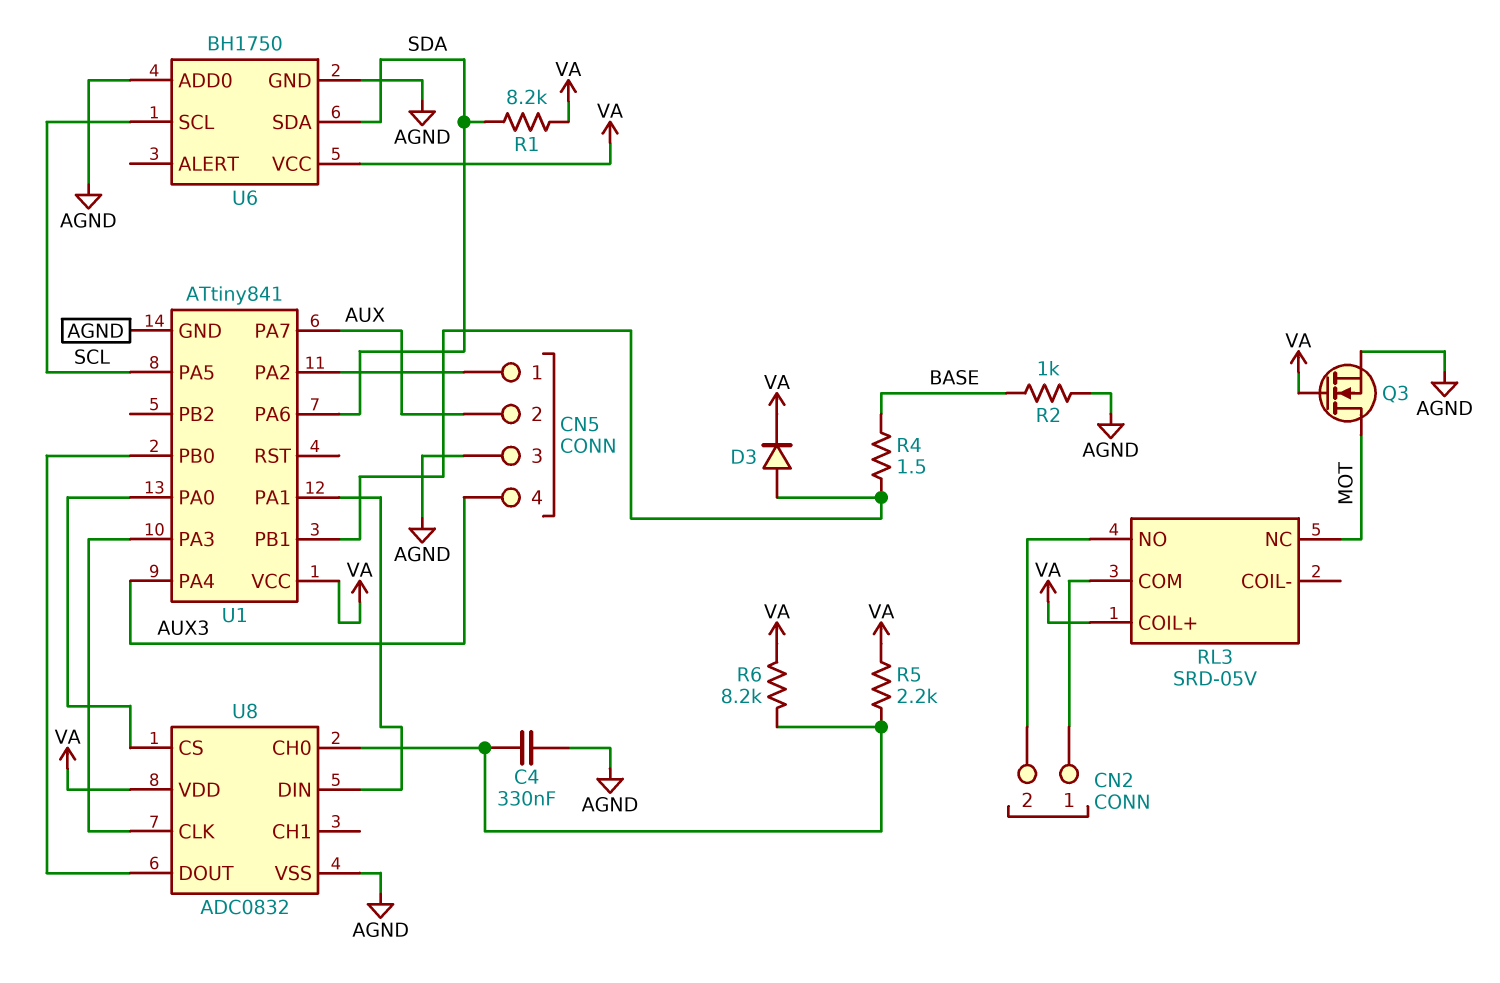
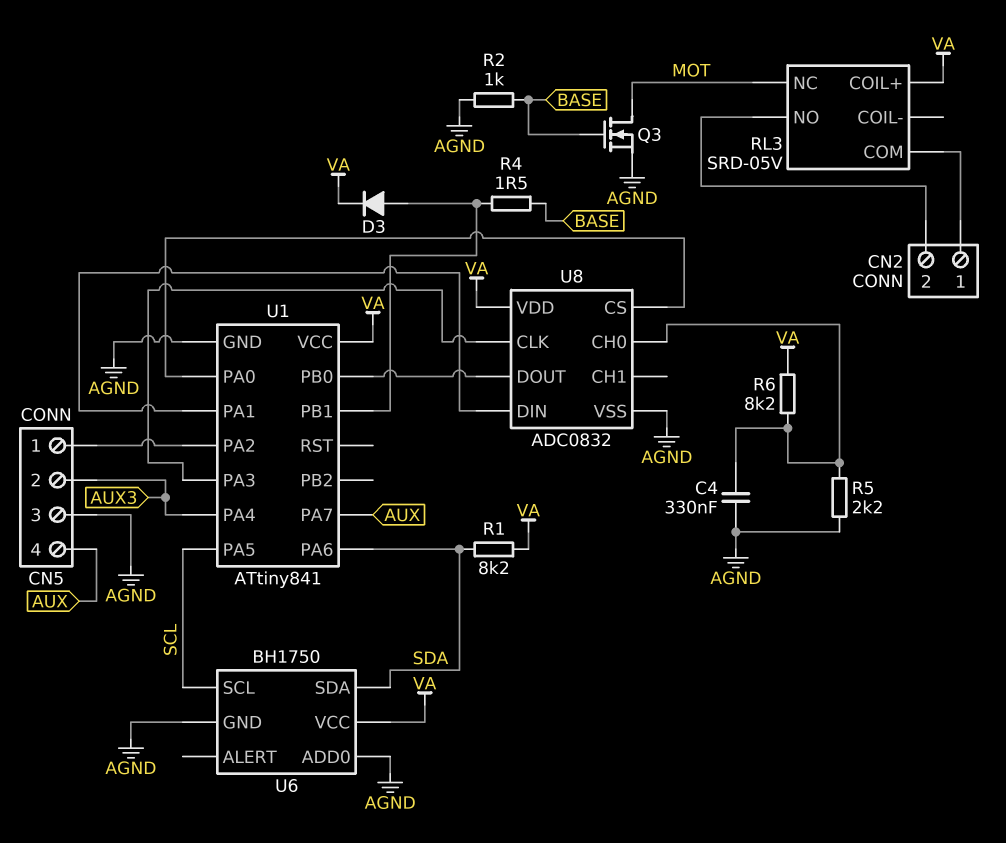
CN5 pin 2: AUX -> AUX3
CN5 pin 4: AUX3 -> AUX
Q3: NMOS (G VA, D MOT, S AGND) -> NMOS (G BASE, D MOT, S AGND)
R5: 2.2k (U8/CH0, VA) -> 2.2k (AGND, U8/CH0)

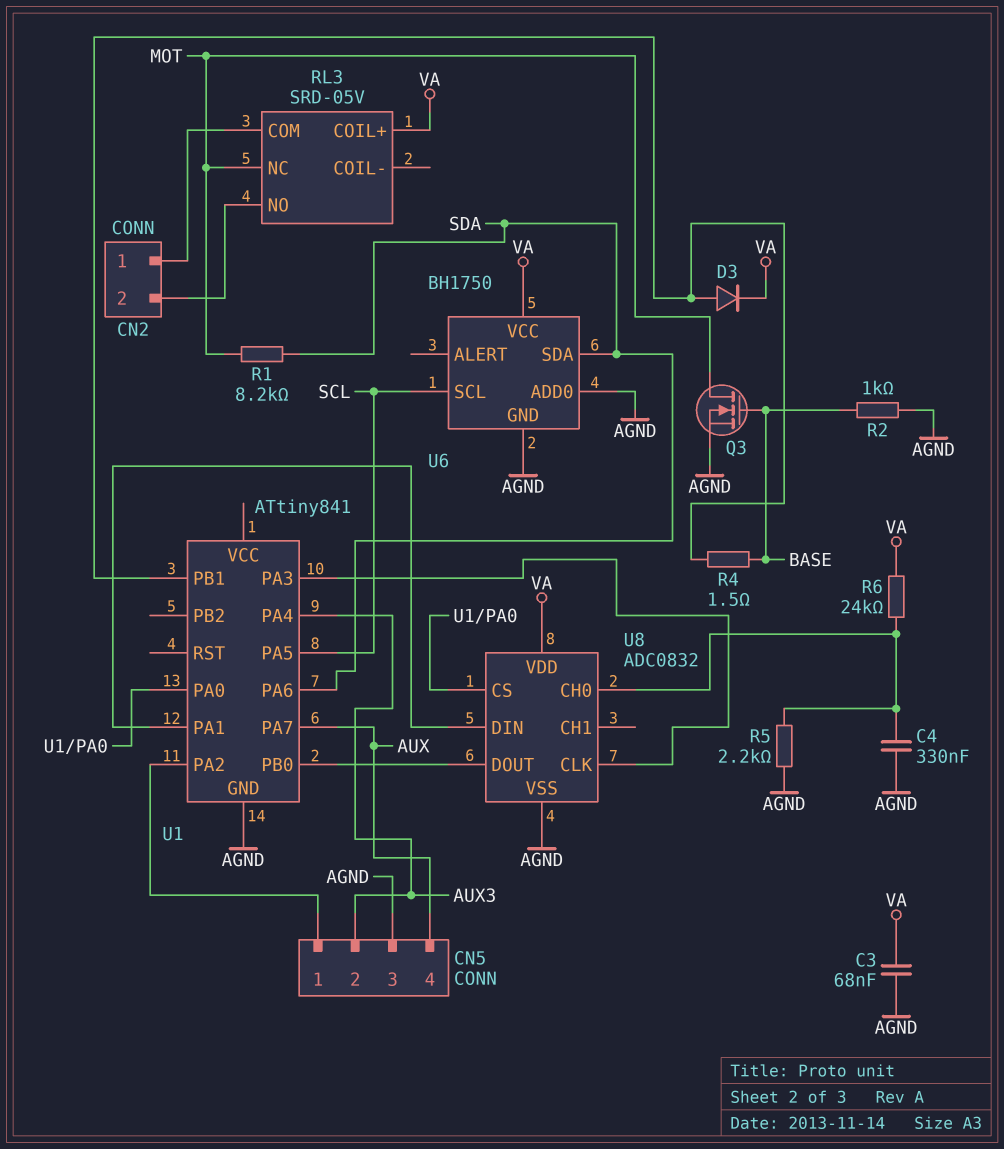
C3: none -> 68nF (AGND, VA)
R1: 8.2k (SDA, VA) -> 8.2k (MOT, SDA)
R6: 8.2k (U8/CH0, VA) -> 24k (U8/CH0, VA)
U1 pin VCC: VA -> none

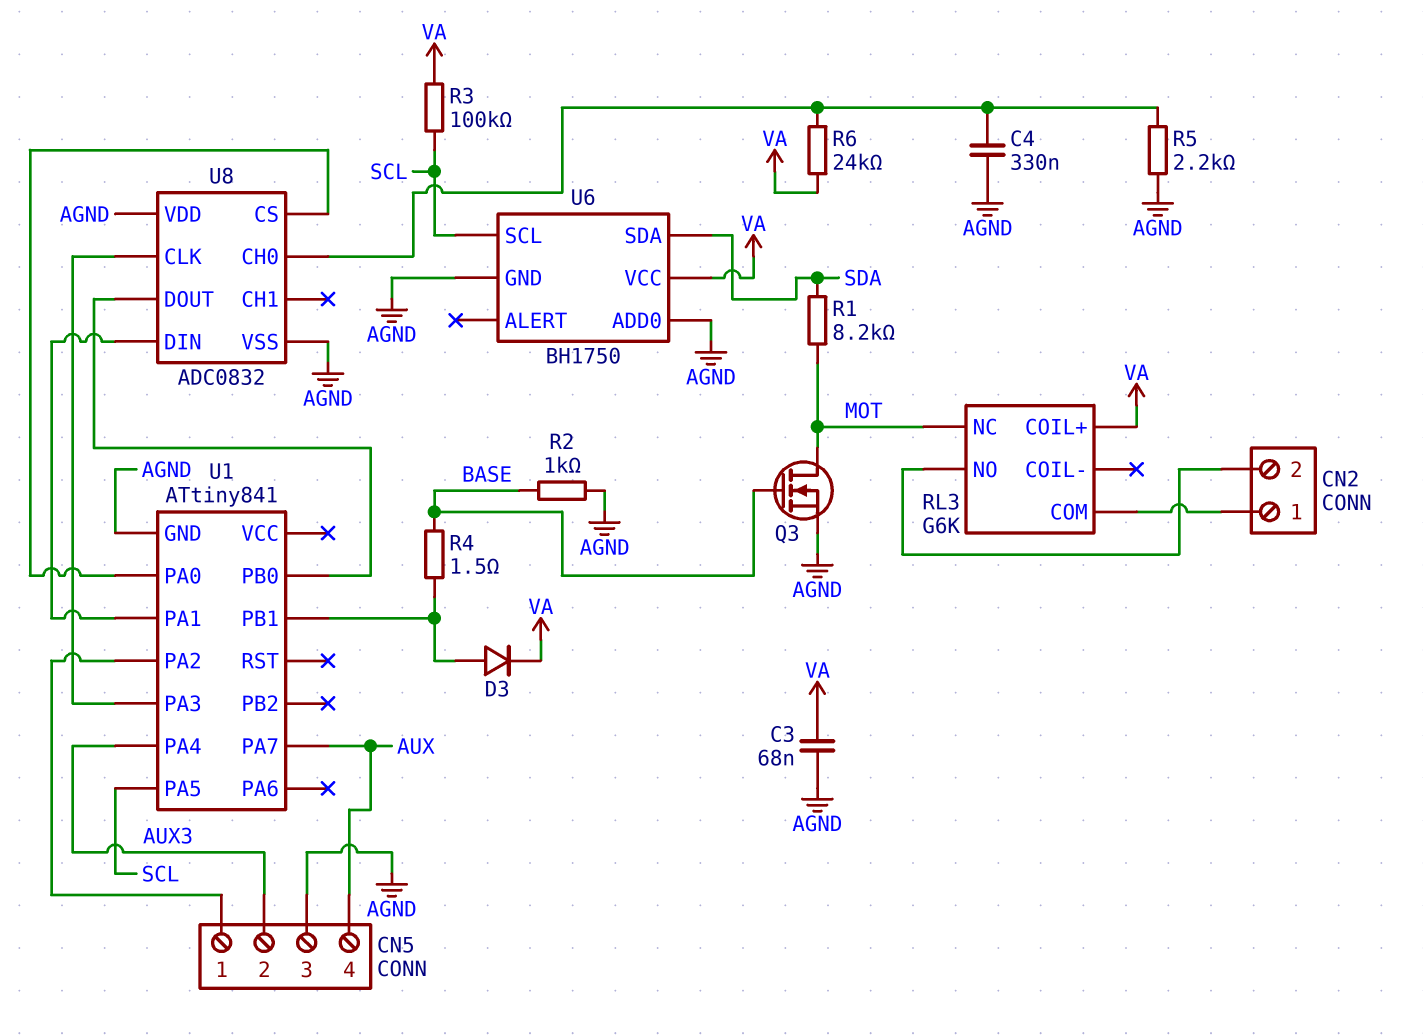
R3: none -> 100k (SCL, VA)
RL3: SRD-05V -> G6K
U1 pin PA6: SDA -> none
U8 pin VDD: VA -> AGND

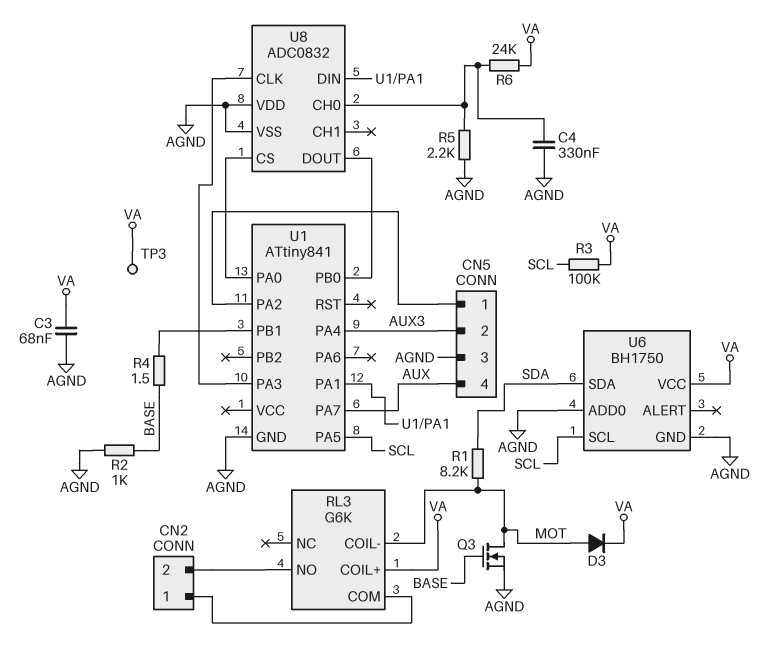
D3: diode (A U1/PB1, K VA) -> diode (A MOT, K VA)
RL3 pin COIL-: none -> MOT
RL3 pin NC: MOT -> none
TP3: none -> test point (VA)

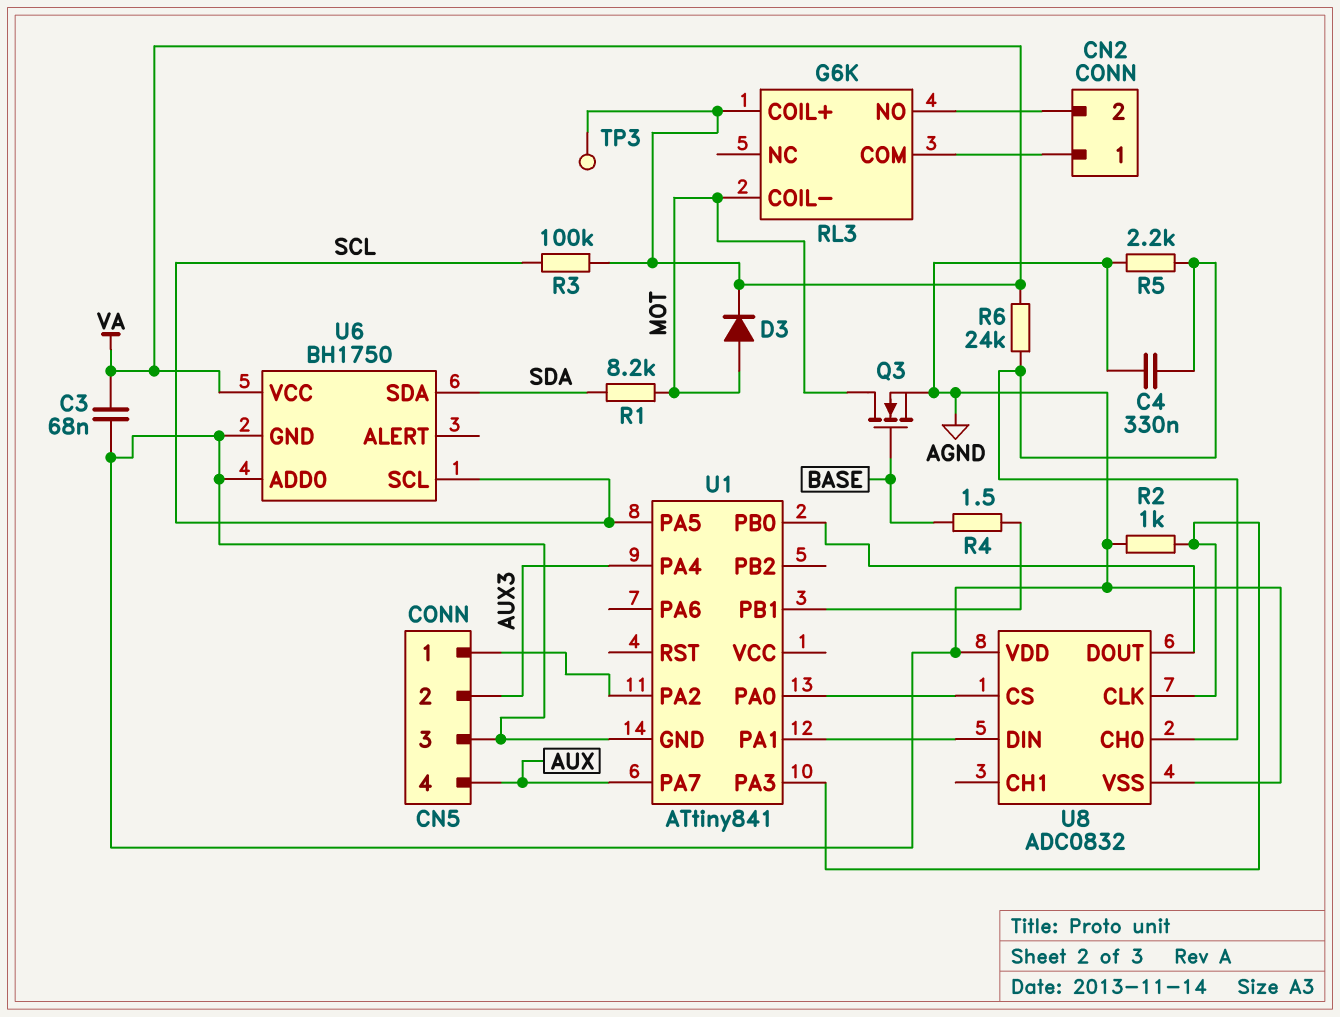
R2: 1k (AGND, BASE) -> 1k (AGND, U1/PA3)

